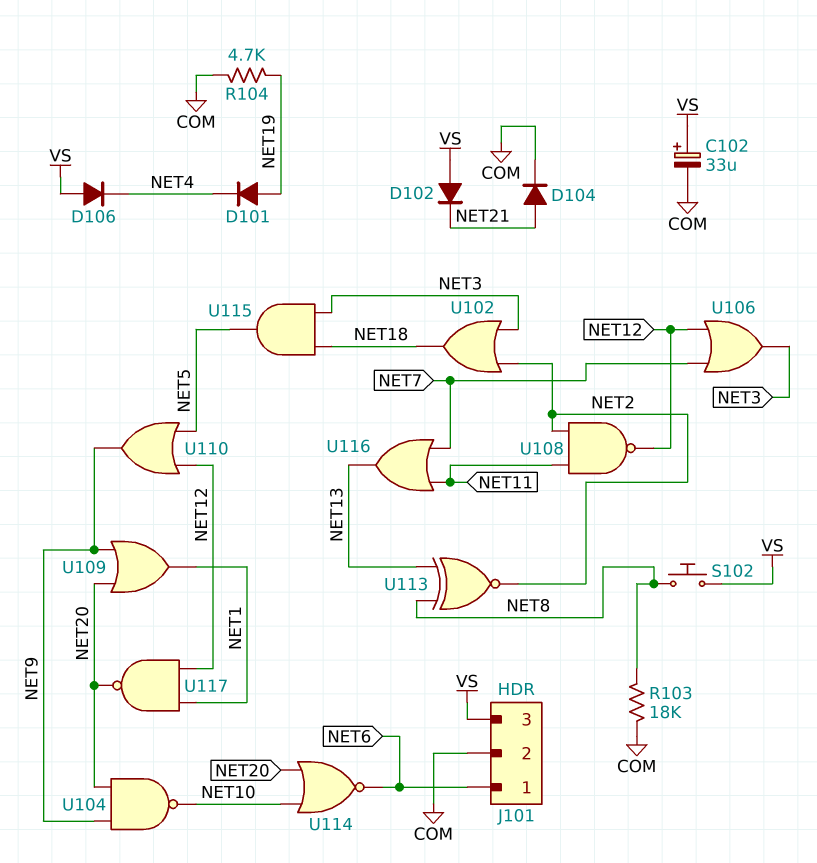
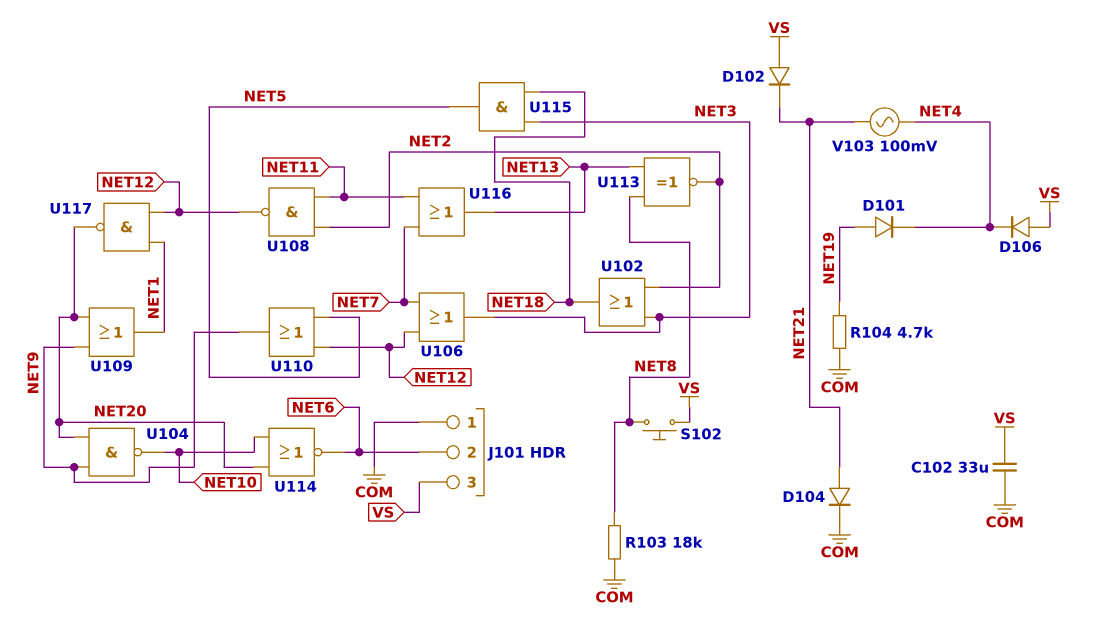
C102: 33uF (plus VS, minus COM) -> 33uF (COM, VS)
J101 pin 1: NET6 -> COM
J101 pin 2: COM -> NET6
V103: none -> AC 100mV (NET4, NET21)

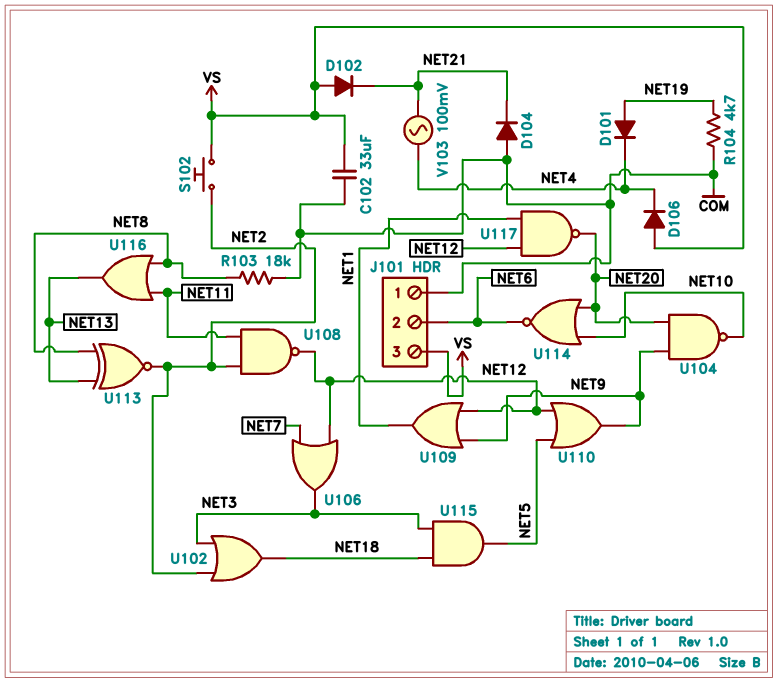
D104: diode (A NET21, K COM) -> diode (A COM, K NET21)
S102: button (NET8, VS) -> button (NET2, VS)
U109: OR (in NET9, in NET20, out NET1) -> OR (in NET9, in NET12, out NET1)
U116: OR (in NET7, in NET11, out NET13) -> OR (in NET8, in NET11, out NET13)

